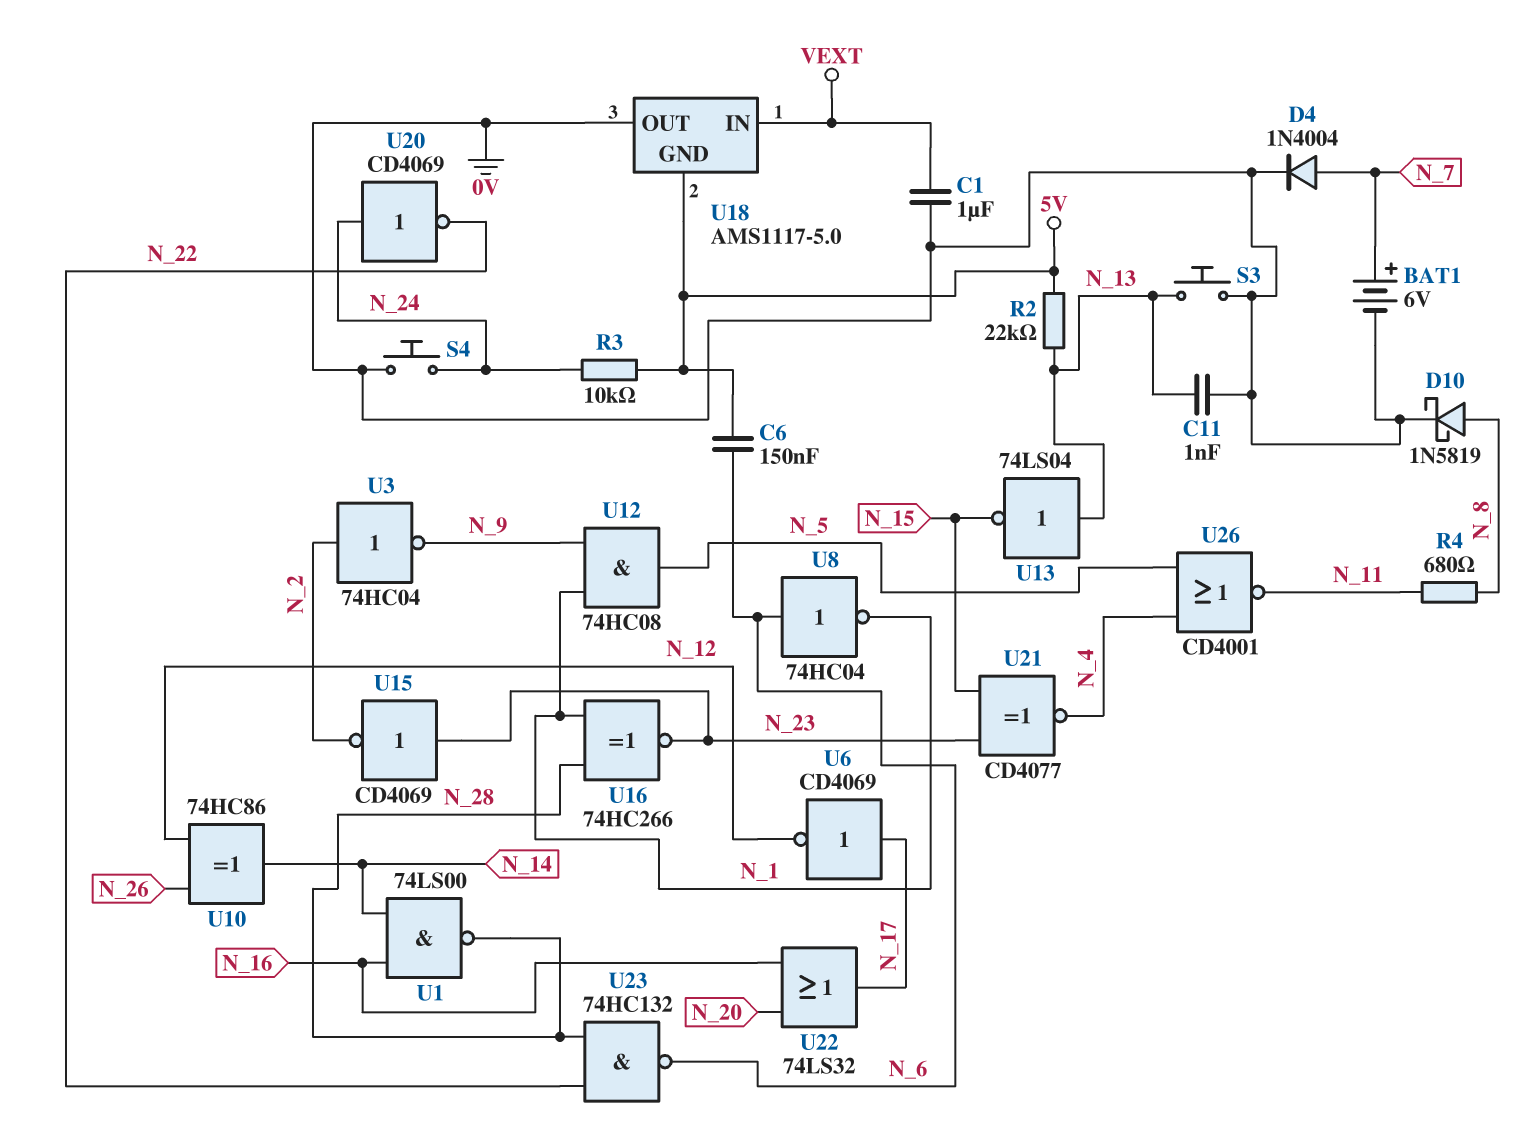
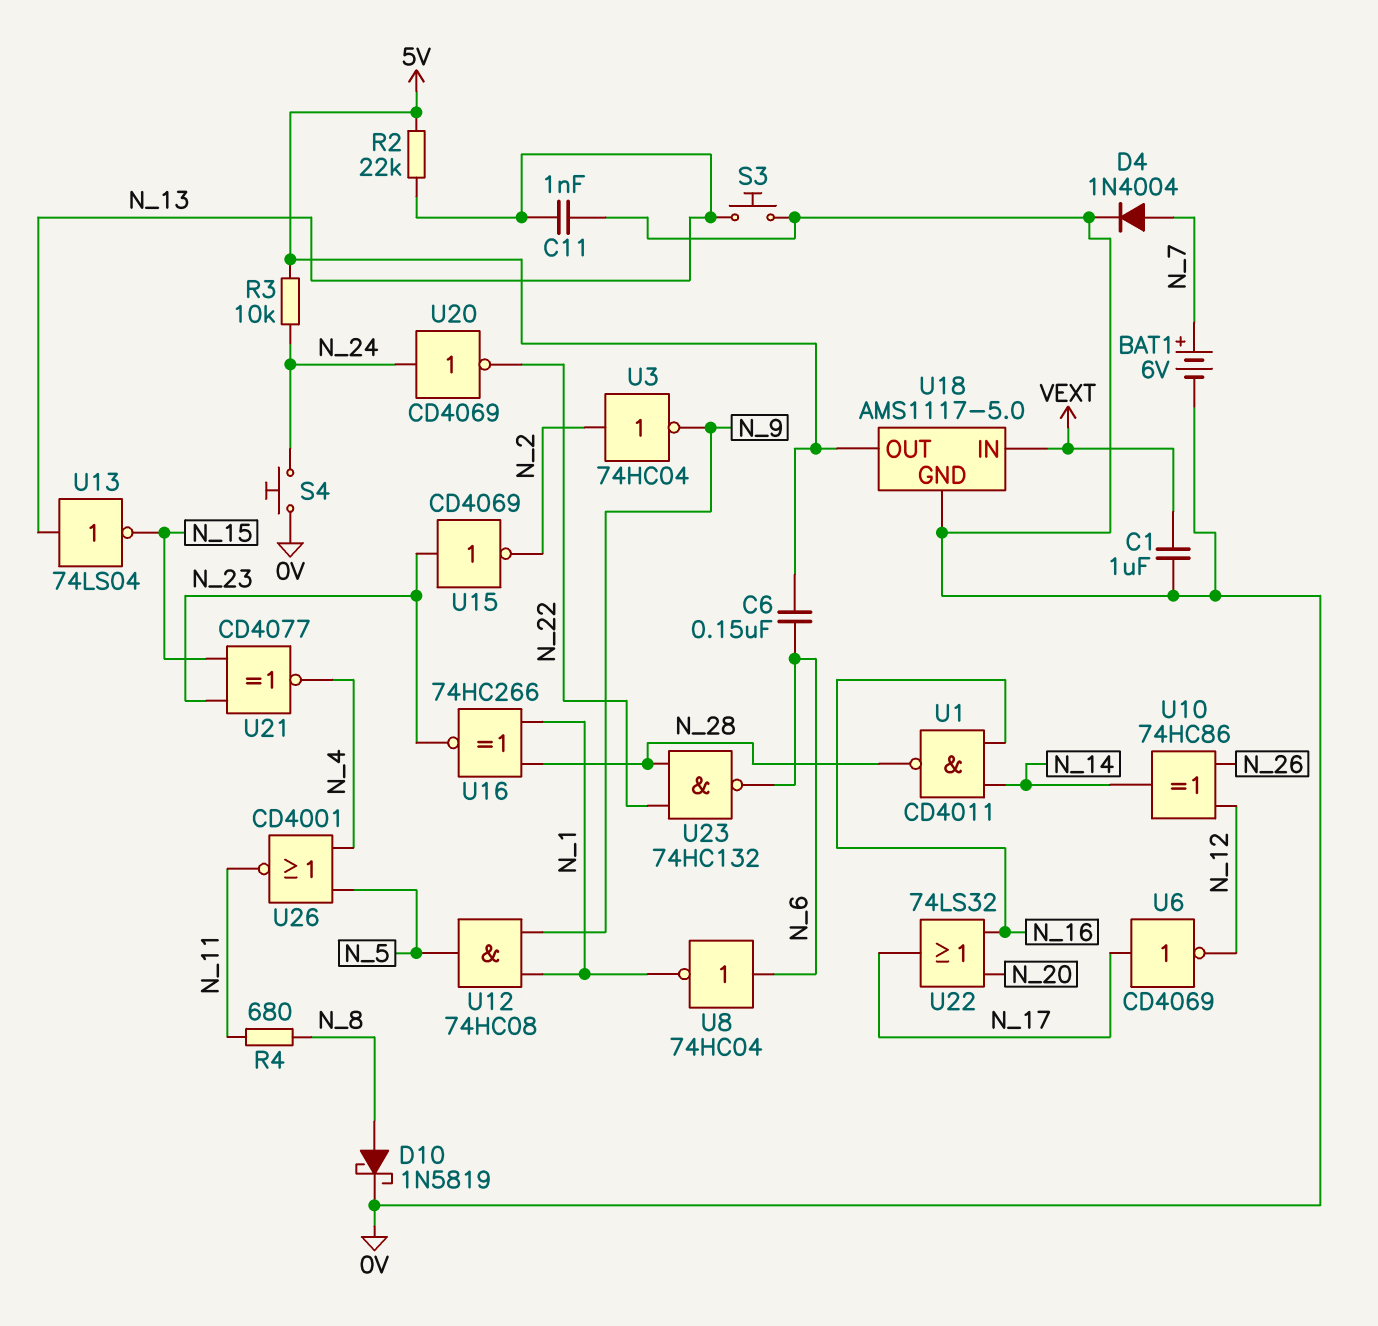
U1: NAND 74LS00 (in N_14, in N_16, out N_28) -> NAND CD4011 (in N_14, in N_16, out N_28)
U18 pin GND: 5V -> 0V
U18 pin OUT: 0V -> 5V

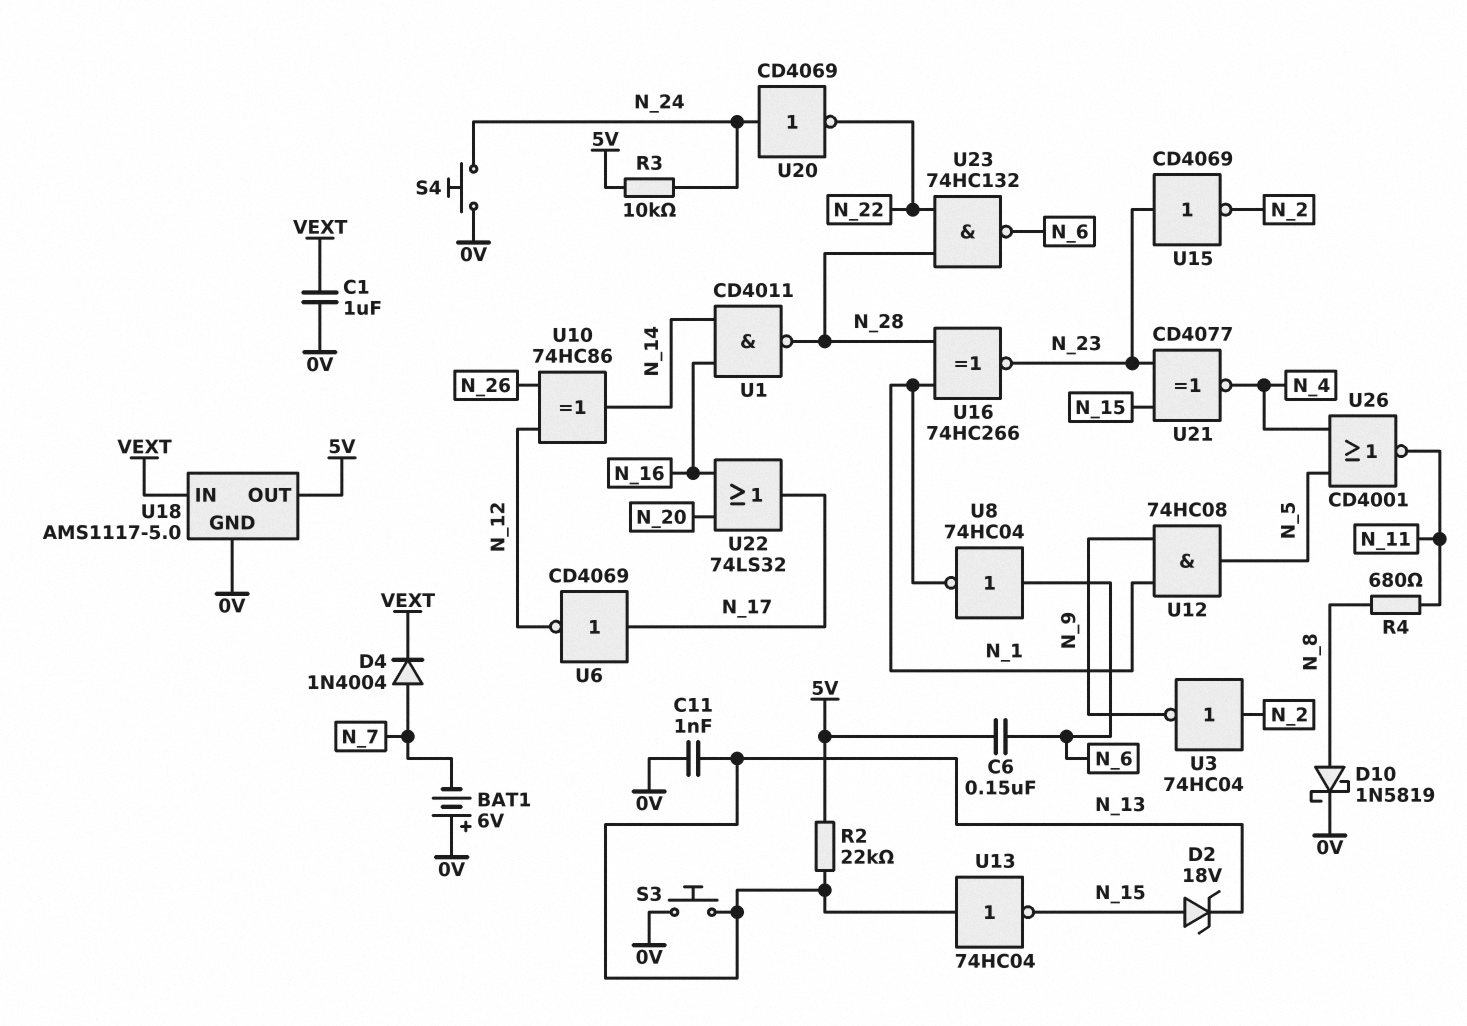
BAT1: 6V (plus N_7, minus 0V) -> 6V (plus 0V, minus N_7)
D2: none -> zener 18V (A N_15, K N_13)
D4: diode 1N4004 (A N_7, K 0V) -> diode 1N4004 (A N_7, K VEXT)
U13: NOT 74LS04 (in N_13, out N_15) -> NOT 74HC04 (in N_13, out N_15)

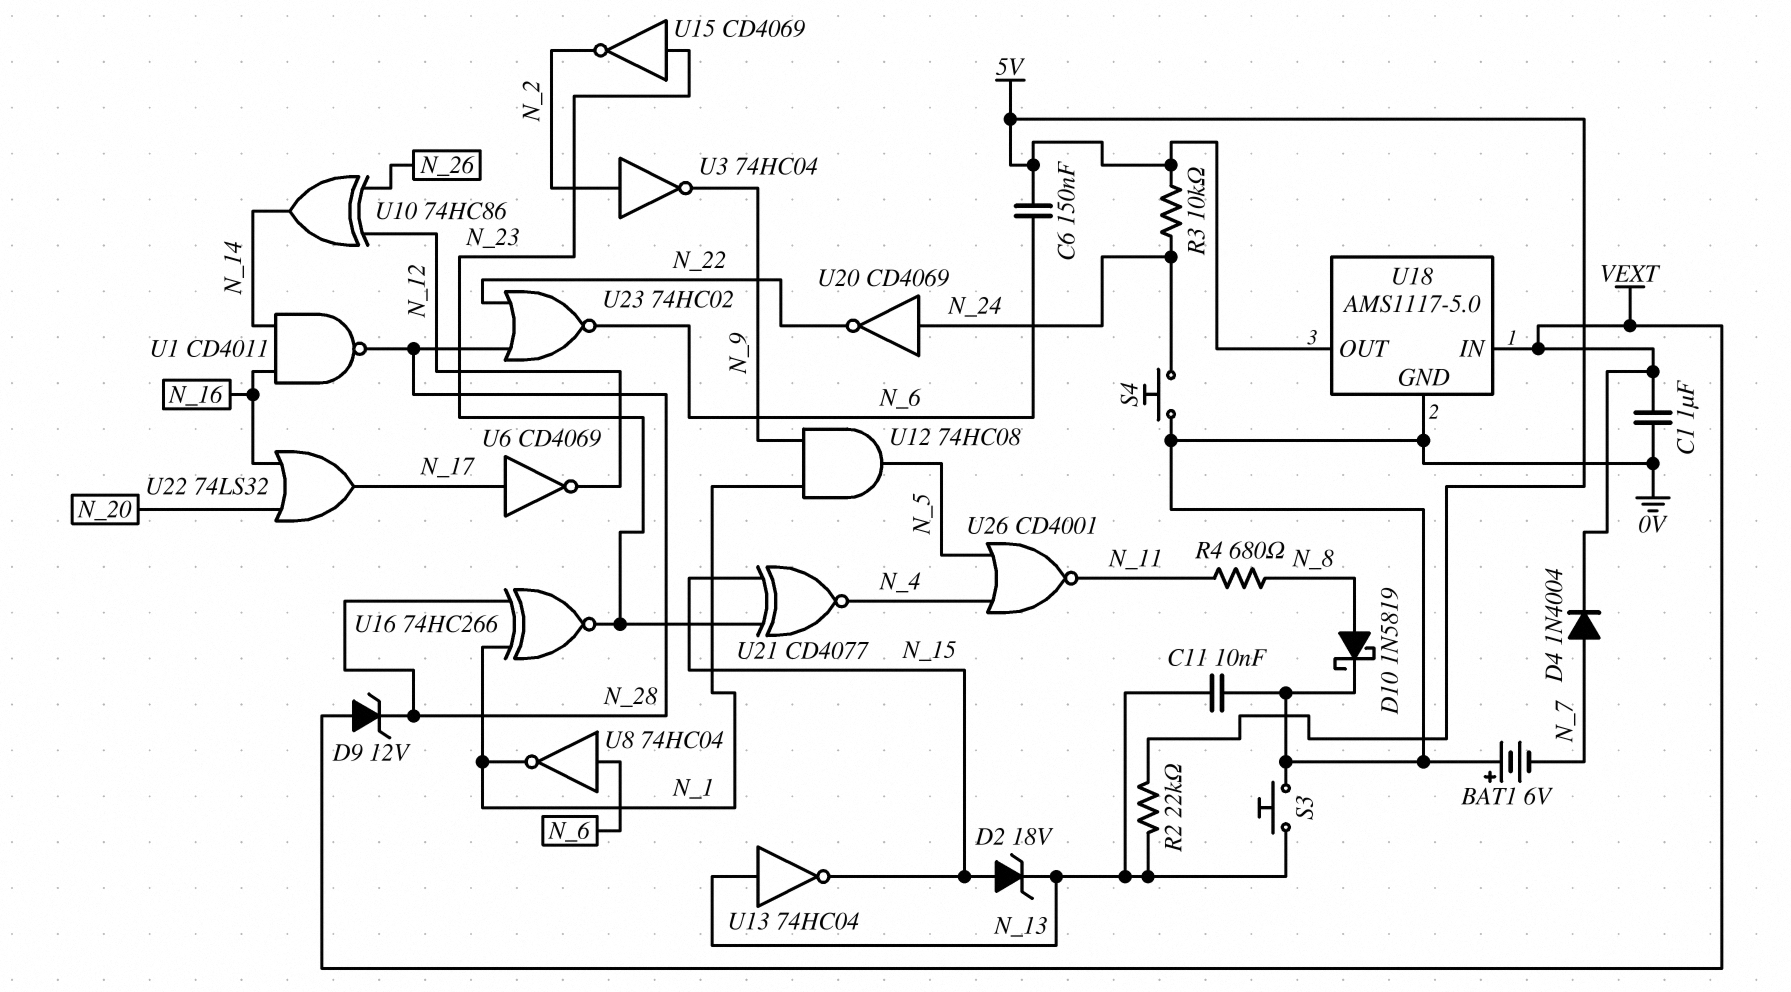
C11: 1nF (0V, N_13) -> 10nF (0V, N_13)
D9: none -> zener 12V (A VEXT, K N_28)
U23: NAND 74HC132 (in N_22, in N_28, out N_6) -> NOR 74HC02 (in N_22, in N_28, out N_6)

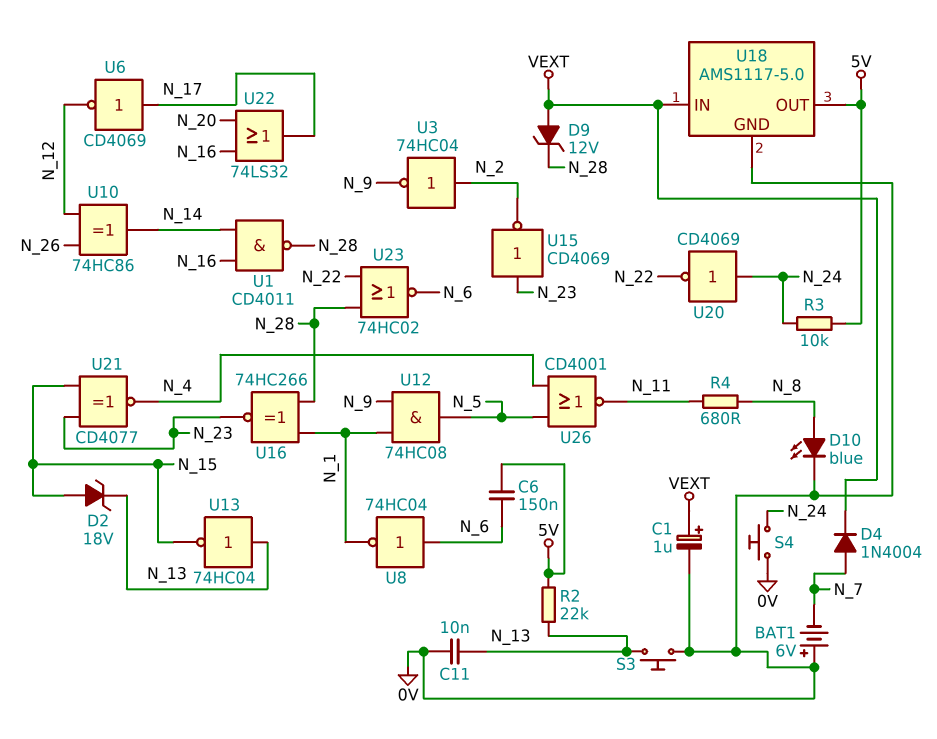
C1: 1uF (0V, VEXT) -> 1uF (plus VEXT, minus 0V)
D10: schottky 1N5819 (A N_8, K 0V) -> LED blue (A N_8, K 0V)

